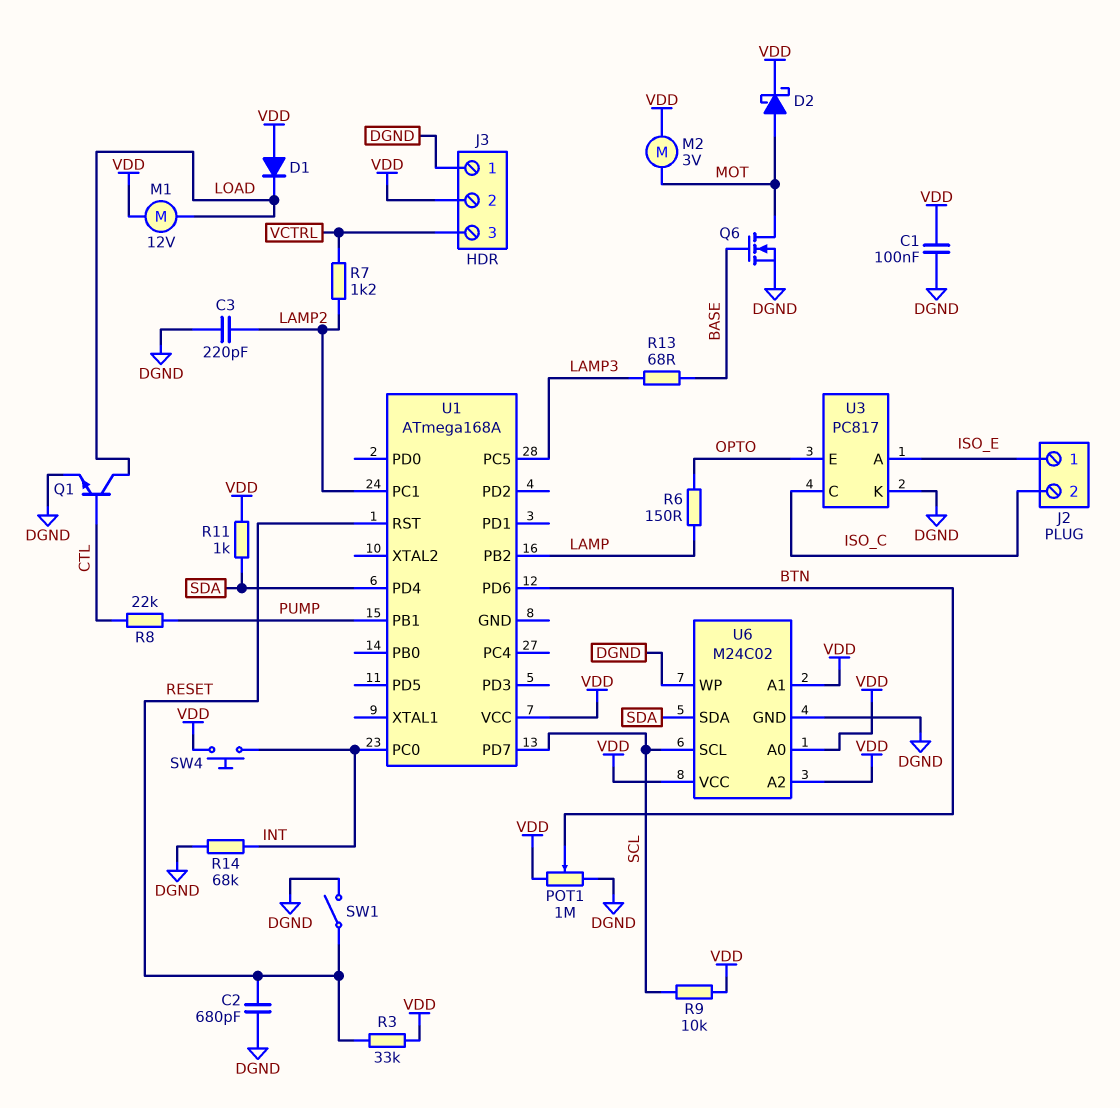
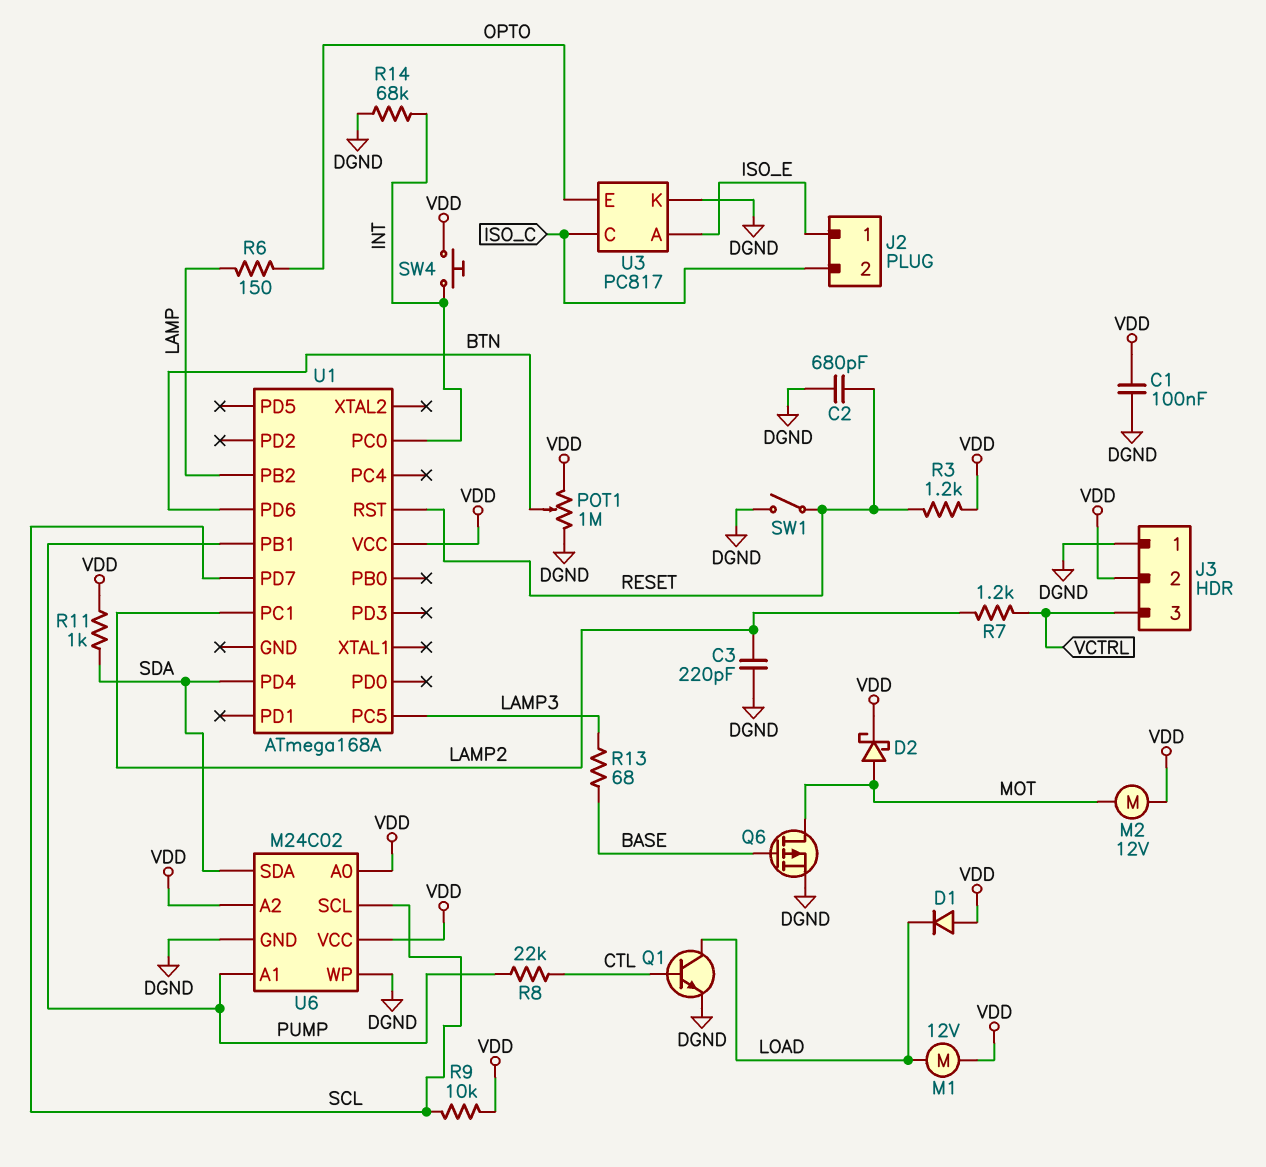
M2: motor 3V (MOT, VDD) -> motor 12V (MOT, VDD)
Q6: NMOS (G BASE, D MOT, S DGND) -> PMOS (G BASE, D MOT, S DGND)
R3: 33k (RESET, VDD) -> 1.2k (RESET, VDD)
U6 pin A1: VDD -> PUMP

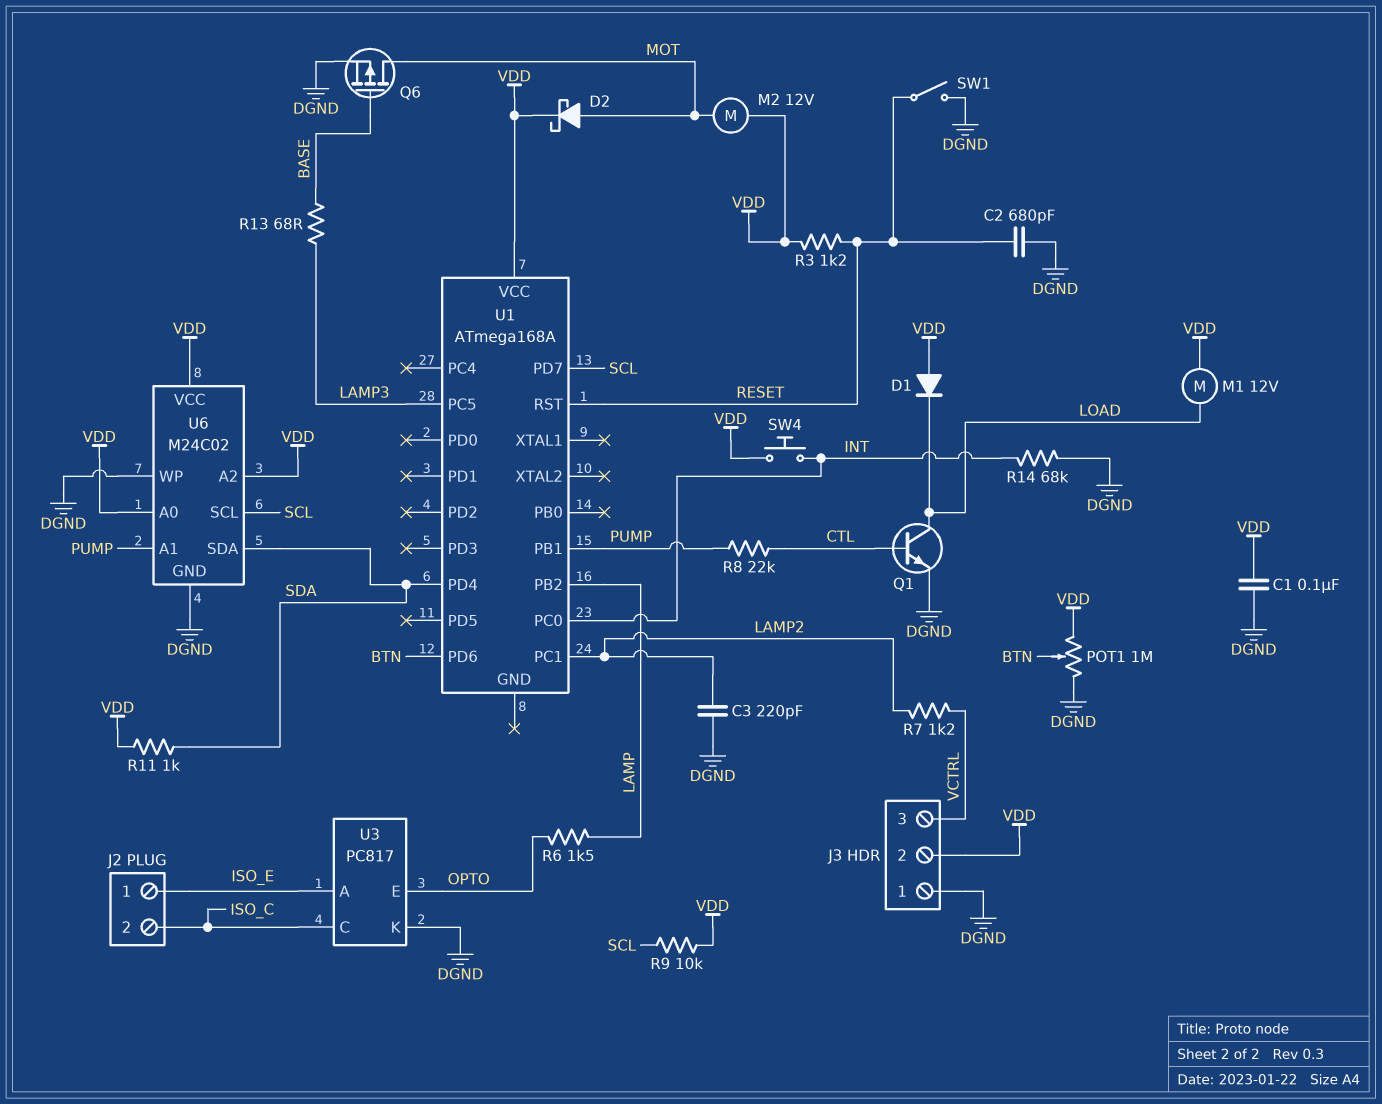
R6: 150 (LAMP, OPTO) -> 1.5k (LAMP, OPTO)

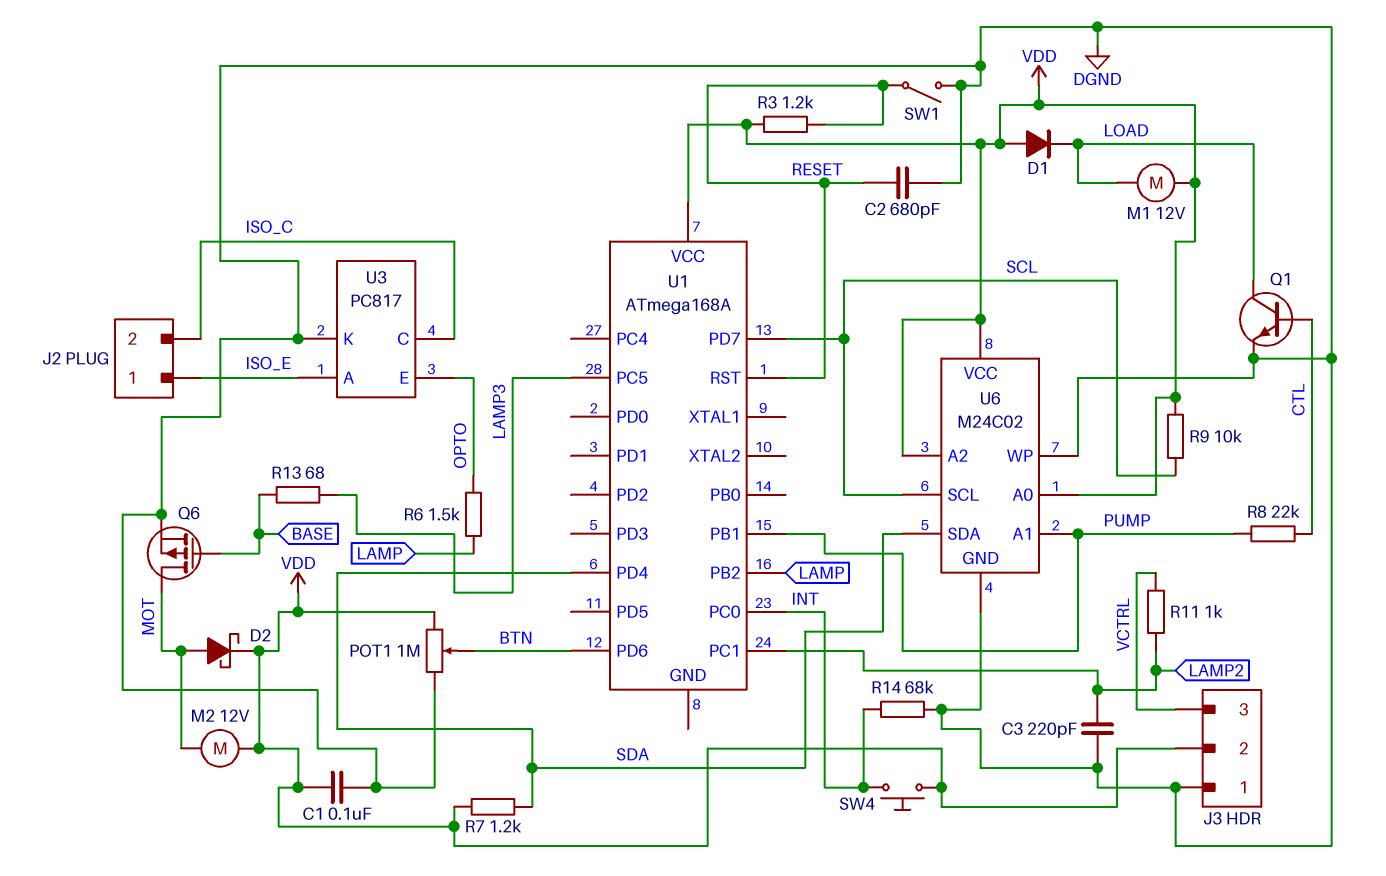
R7: 1.2k (LAMP2, VCTRL) -> 1.2k (SDA, VDD)
R11: 1k (SDA, VDD) -> 1k (LAMP2, VCTRL)

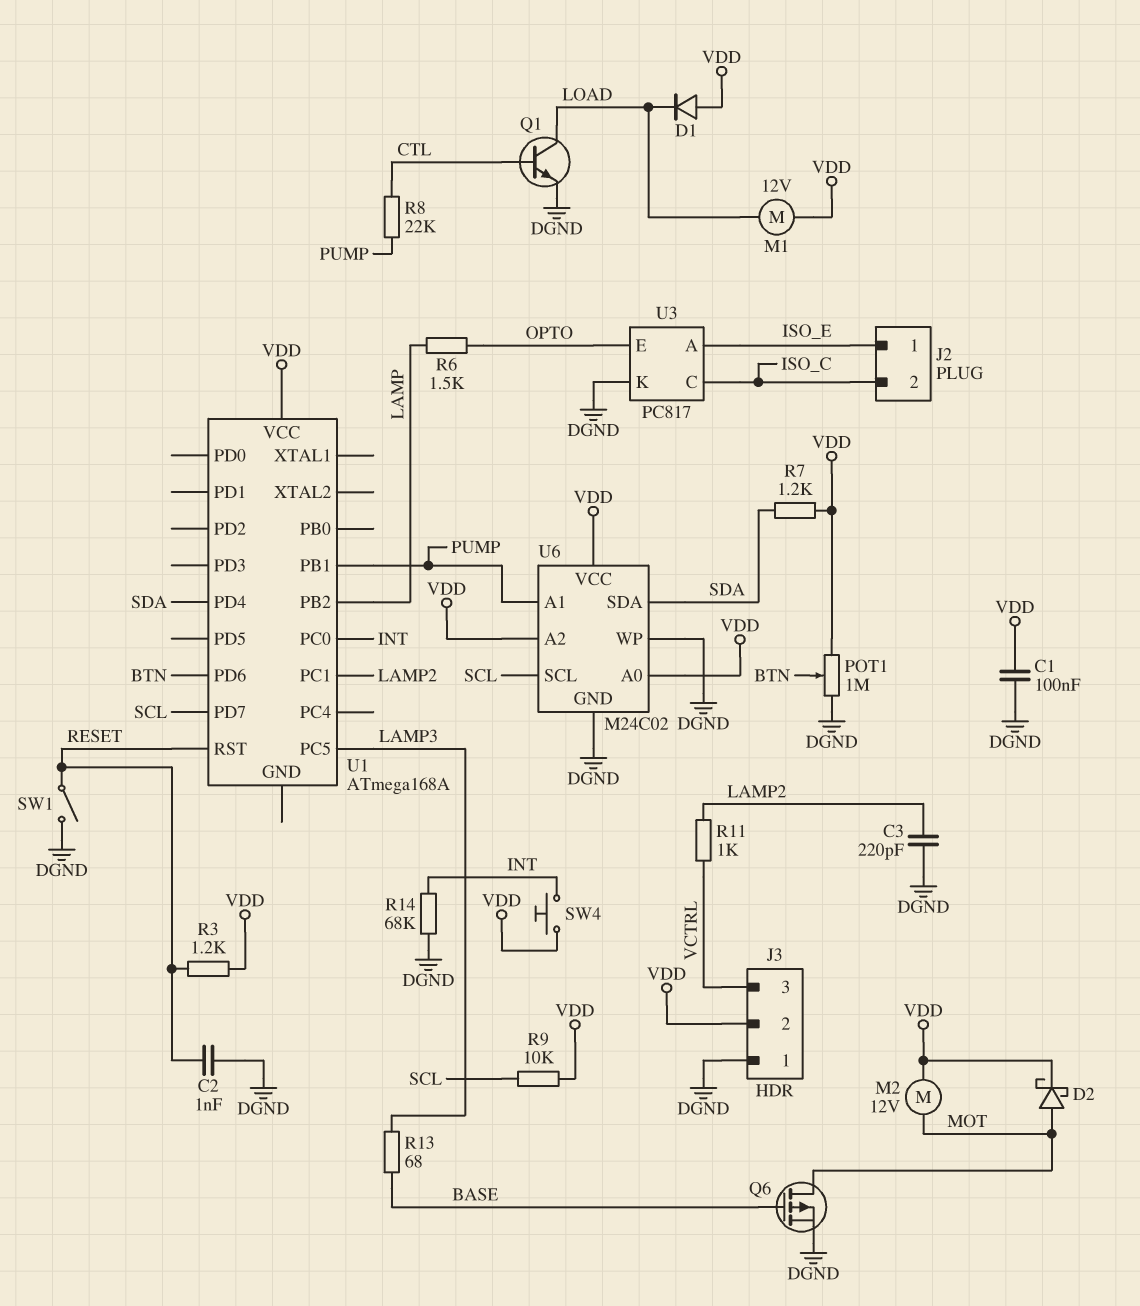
C2: 680pF (DGND, RESET) -> 1nF (DGND, RESET)

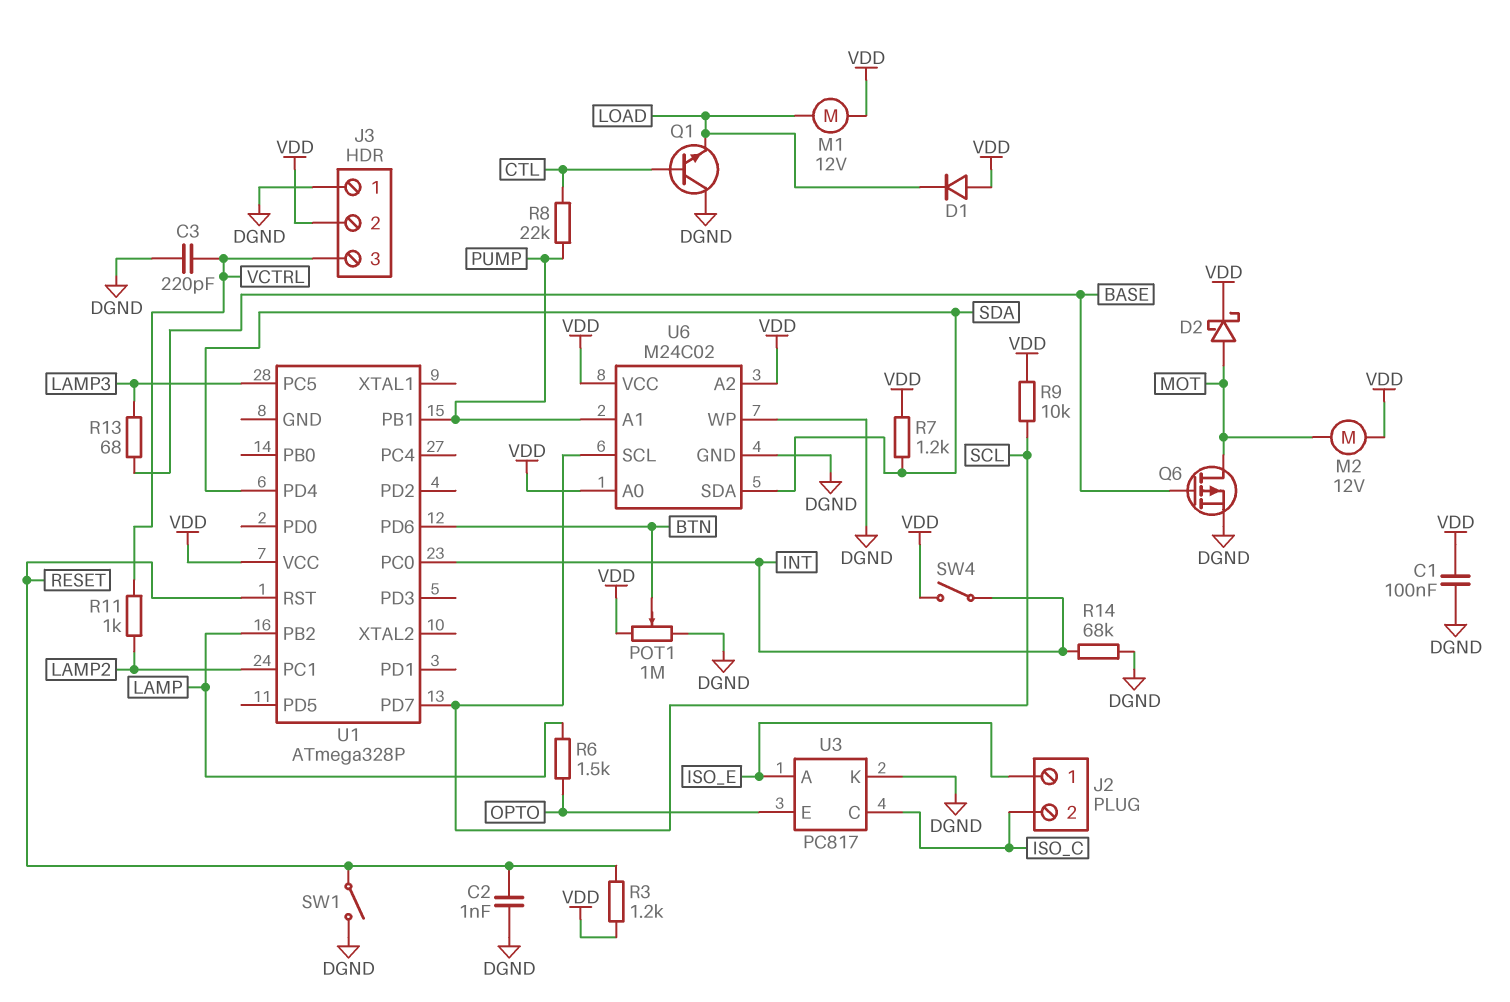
C3: 220pF (DGND, LAMP2) -> 220pF (DGND, VCTRL)
Q1: NPN (B CTL, C LOAD, E DGND) -> NPN (B CTL, C DGND, E LOAD)
SW4: button (INT, VDD) -> switch (INT, VDD)
U1: ATmega168A -> ATmega328P

